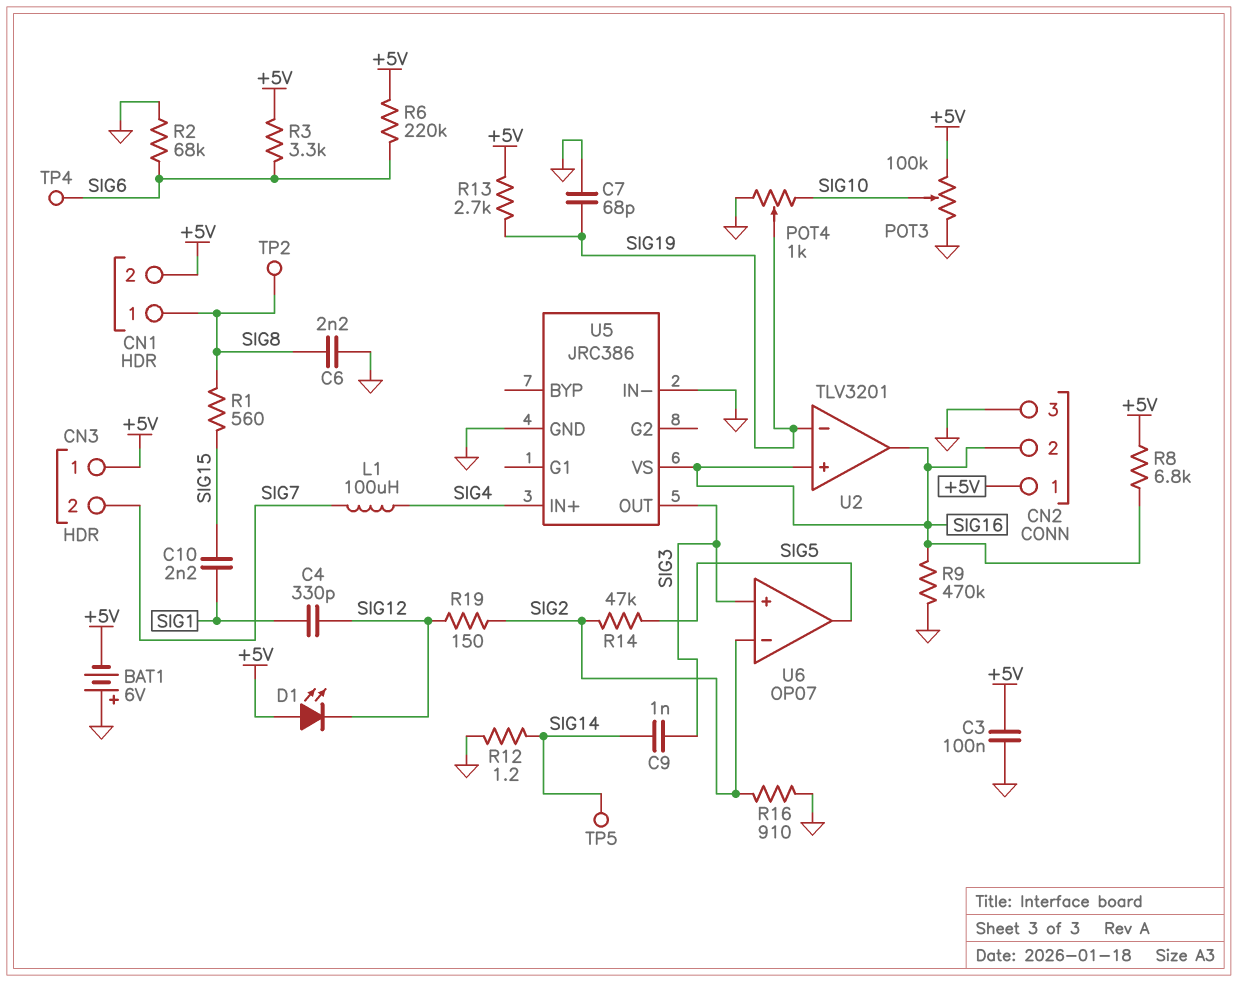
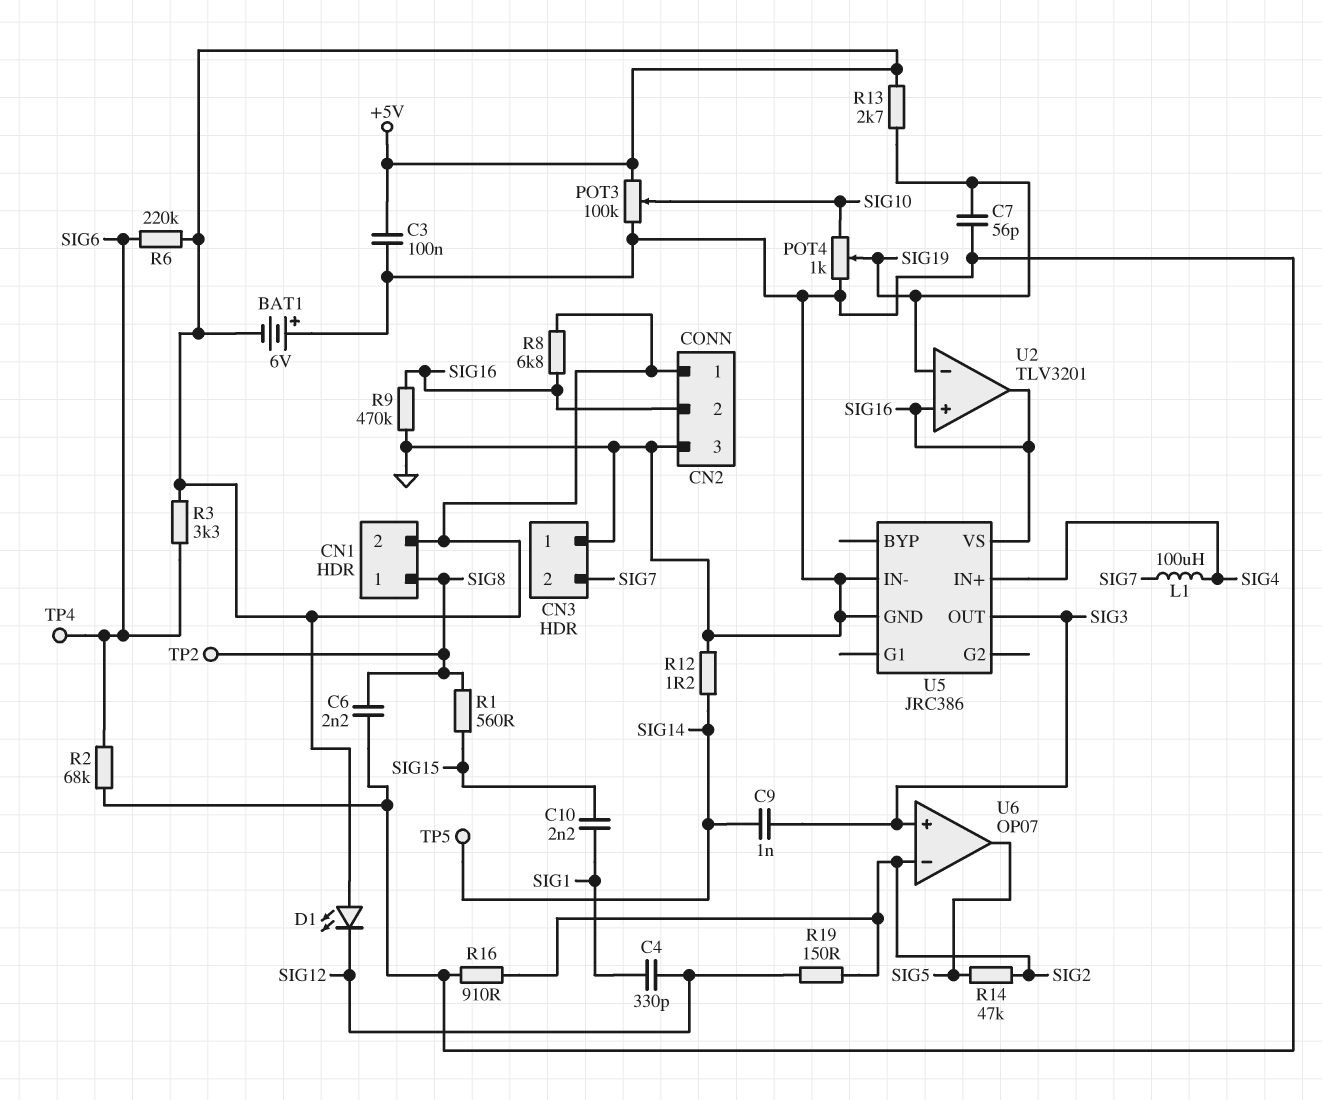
C7: 68pF (GND, SIG19) -> 56pF (GND, SIG19)
CN3 pin 1: +5V -> GND

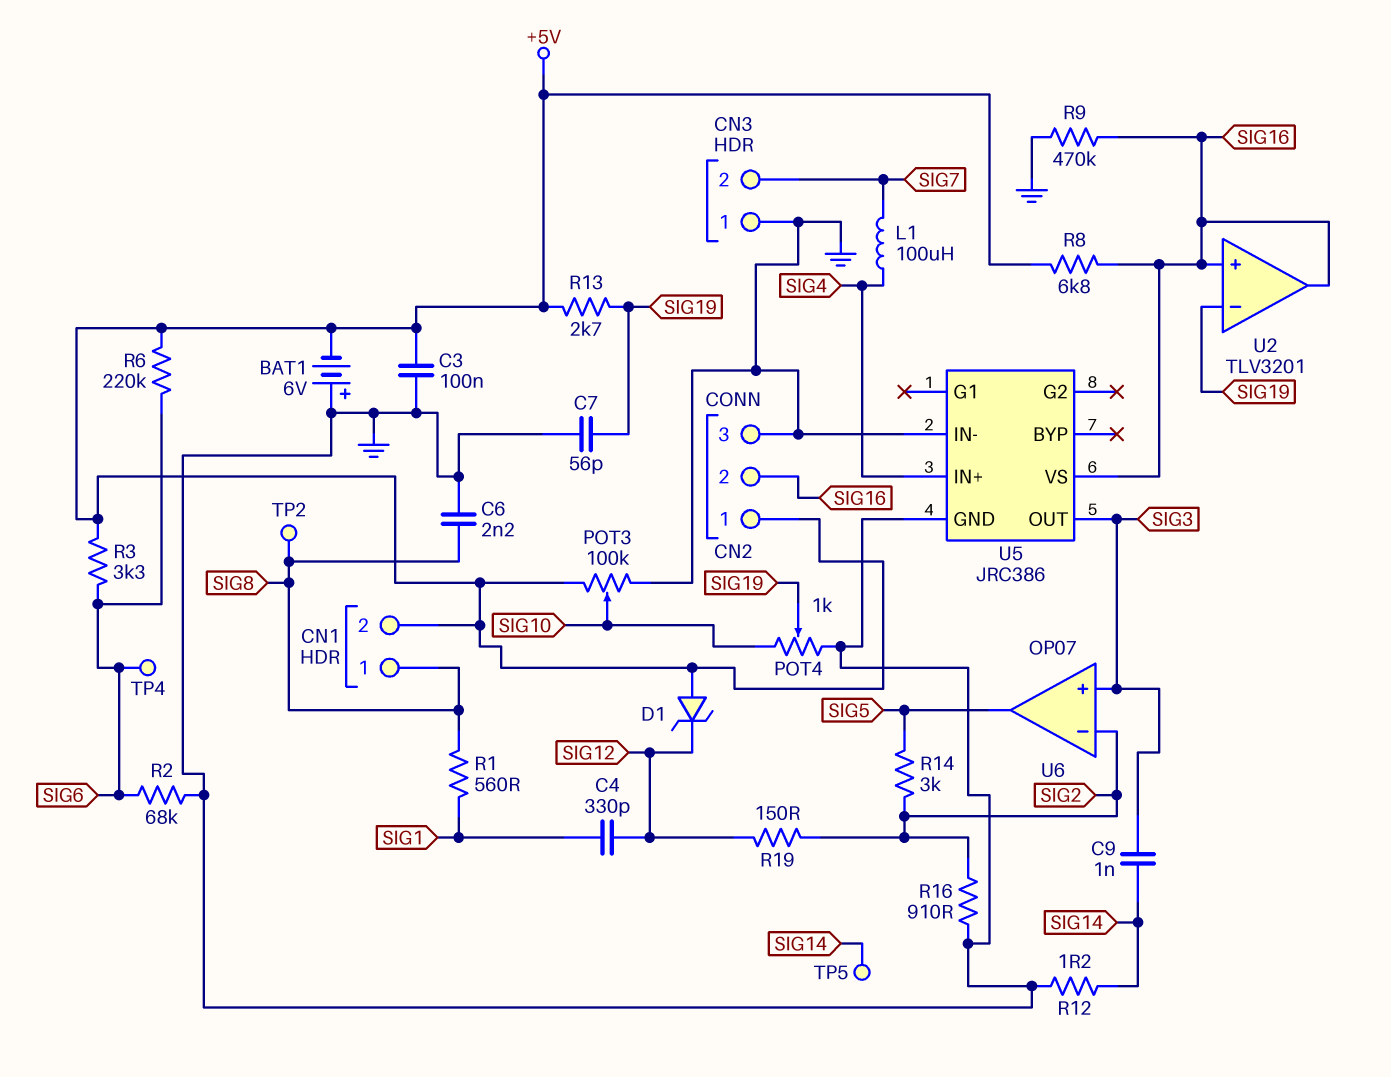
C10: 2.2nF (SIG1, SIG15) -> none
D1: LED (A +5V, K SIG12) -> zener (A +5V, K SIG12)
R1: 560 (SIG8, SIG15) -> 560 (SIG1, SIG8)
R14: 47k (SIG2, SIG5) -> 3k (SIG2, SIG5)

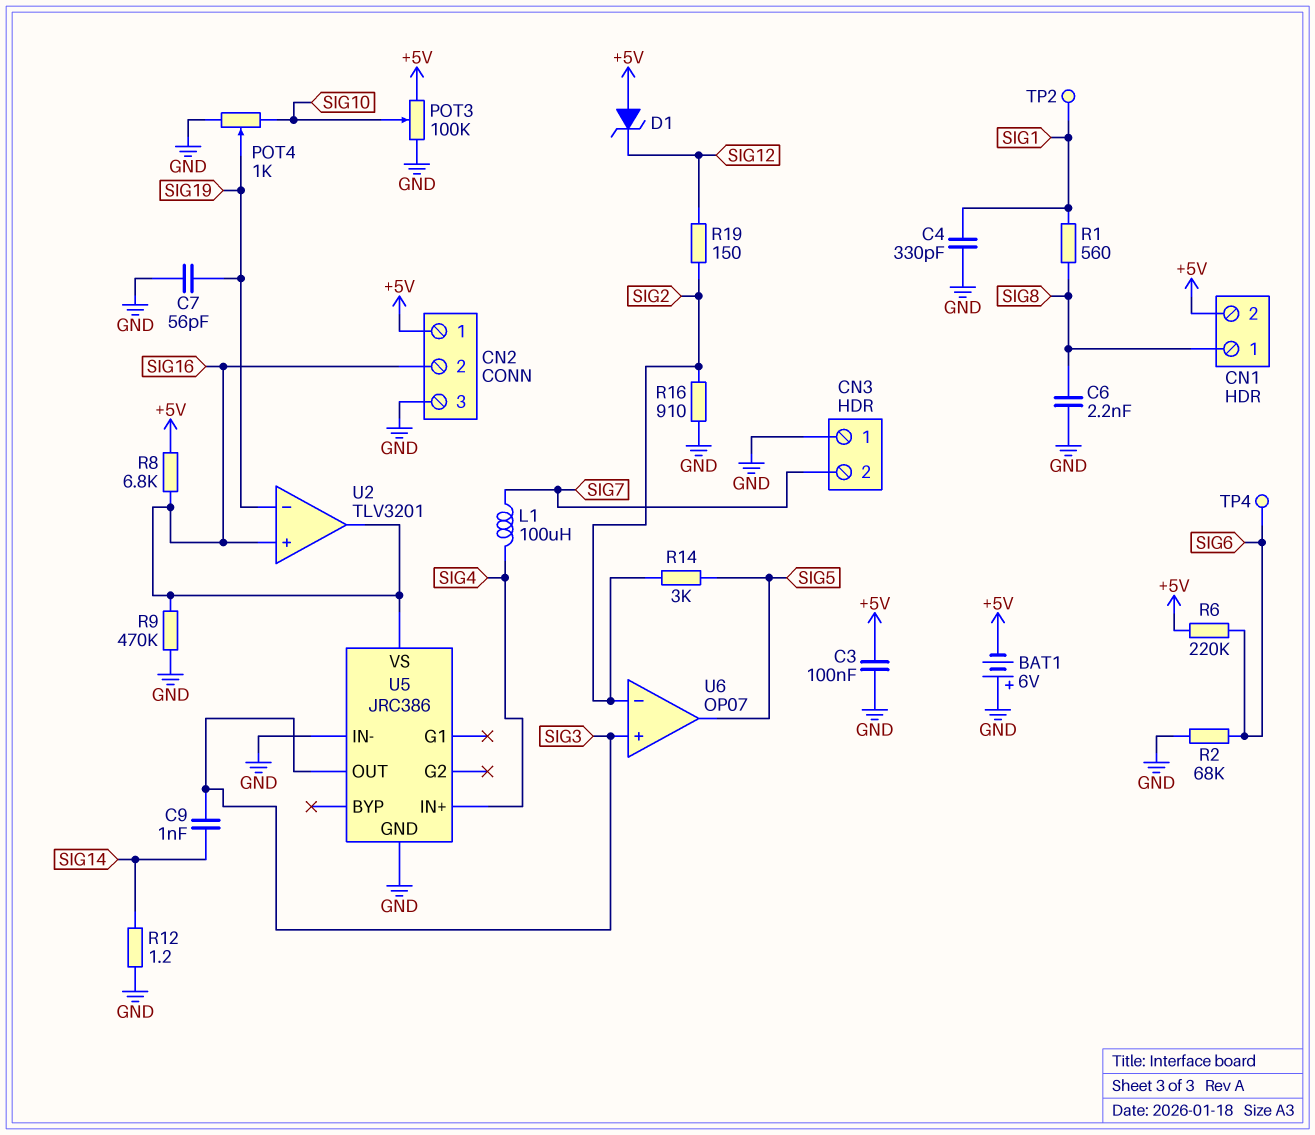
C4: 330pF (SIG1, SIG12) -> 330pF (GND, SIG1)
R3: 3.3k (+5V, SIG6) -> none
R13: 2.7k (+5V, SIG19) -> none
TP2: test point (SIG8) -> test point (SIG1)
TP5: test point (SIG14) -> none

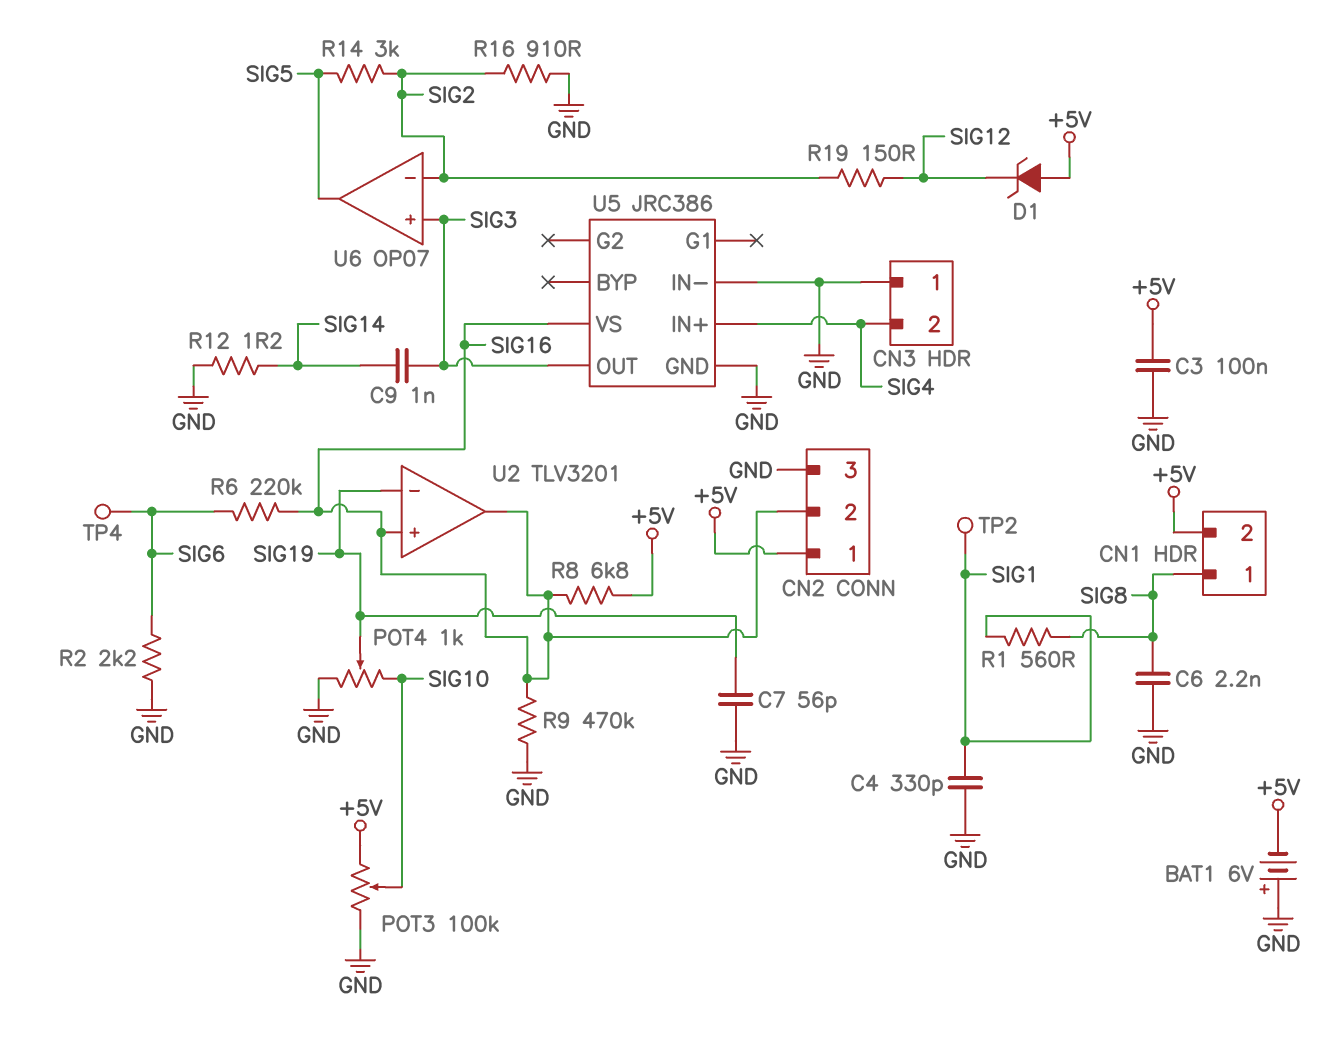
CN3 pin 2: SIG7 -> SIG4
L1: 100uH (SIG4, SIG7) -> none
R2: 68k (GND, SIG6) -> 2.2k (GND, SIG6)
R6: 220k (+5V, SIG6) -> 220k (SIG6, SIG16)

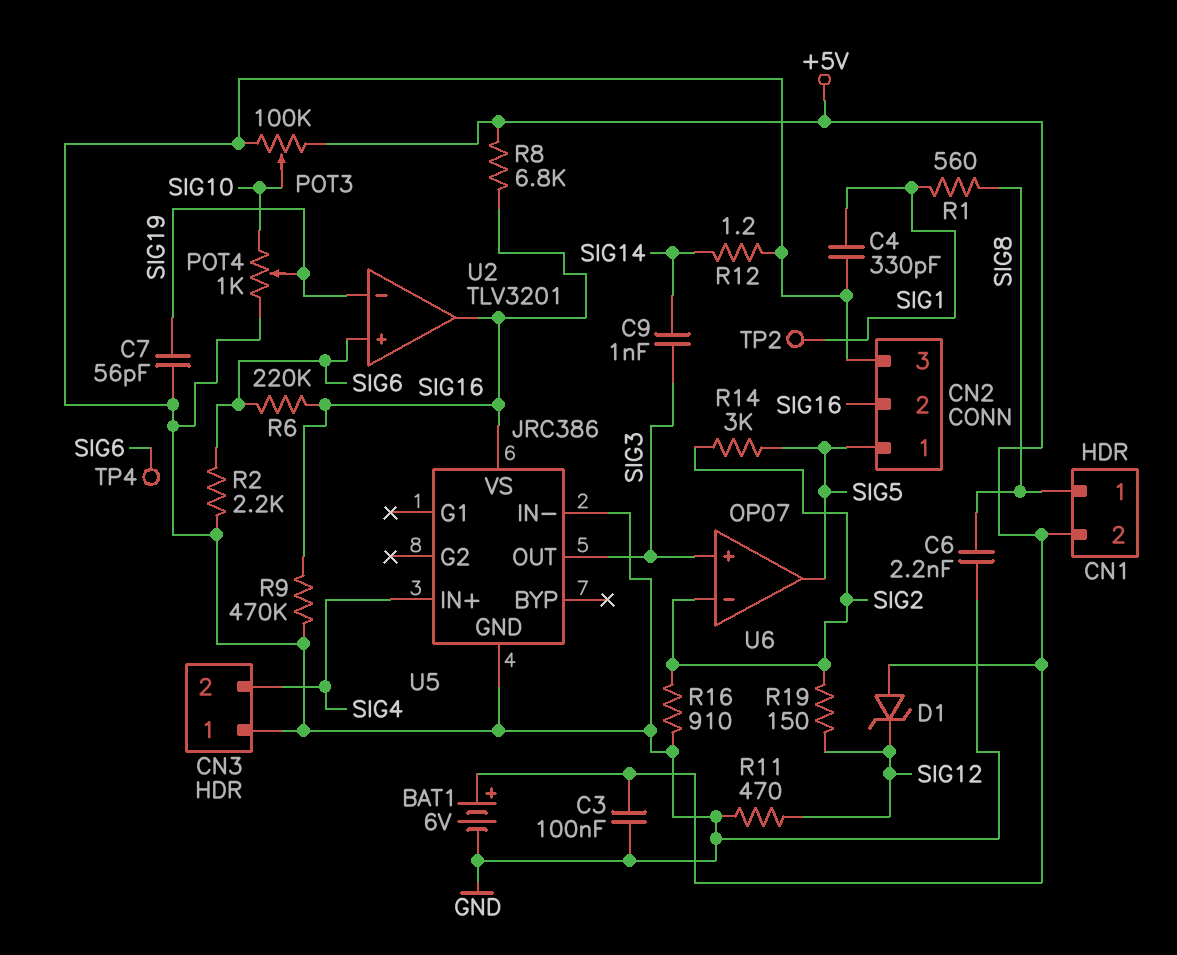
BAT1: 6V (plus GND, minus +5V) -> 6V (plus +5V, minus GND)
CN2 pin 1: +5V -> SIG5
R11: none -> 470 (GND, SIG12)
U2 pin in+: SIG16 -> SIG6

